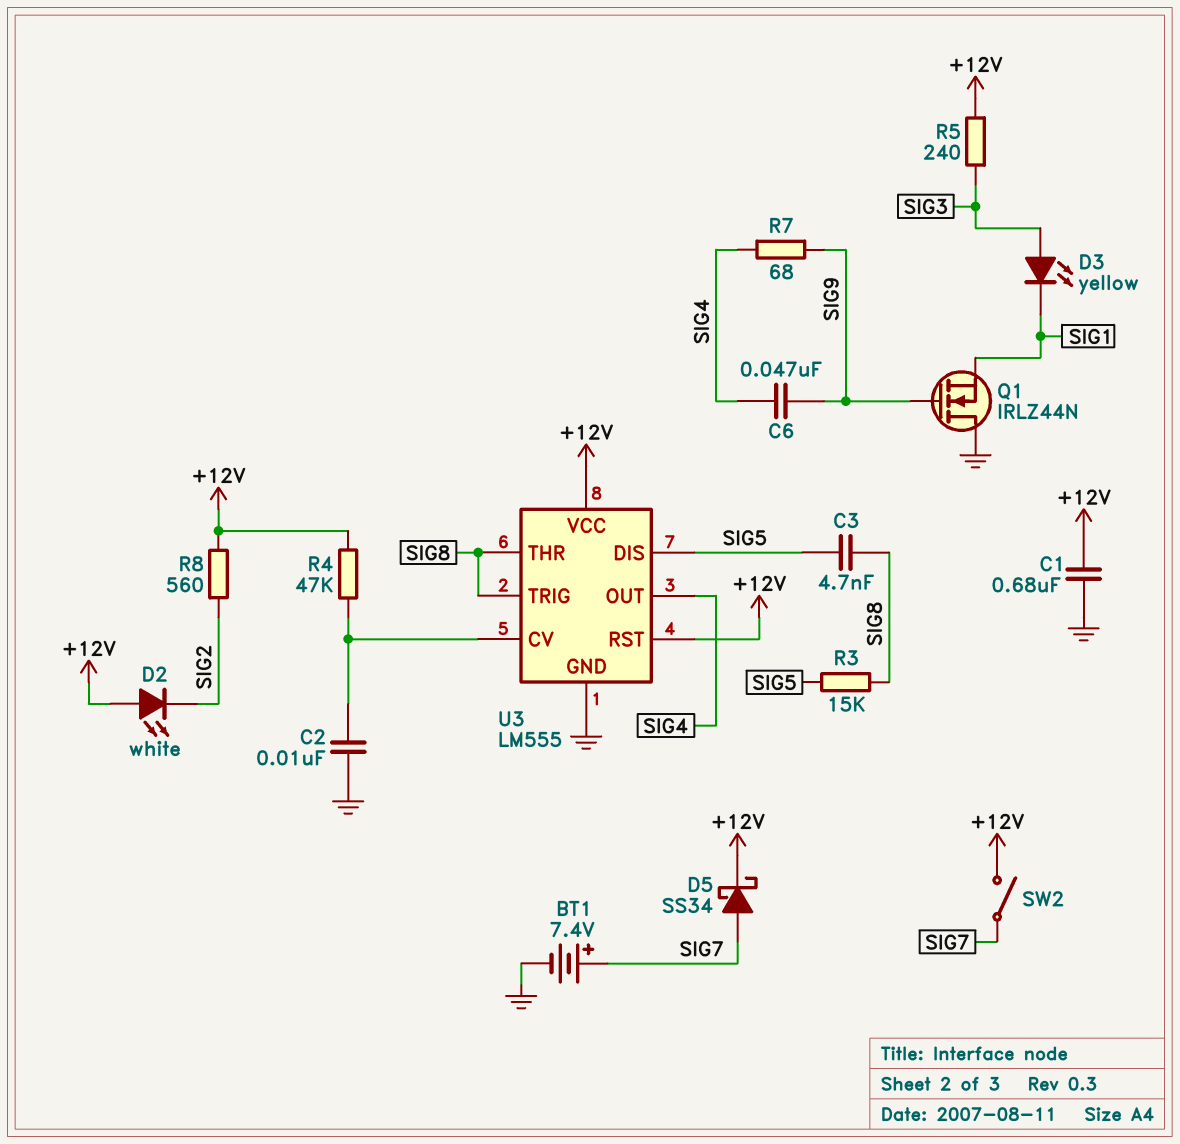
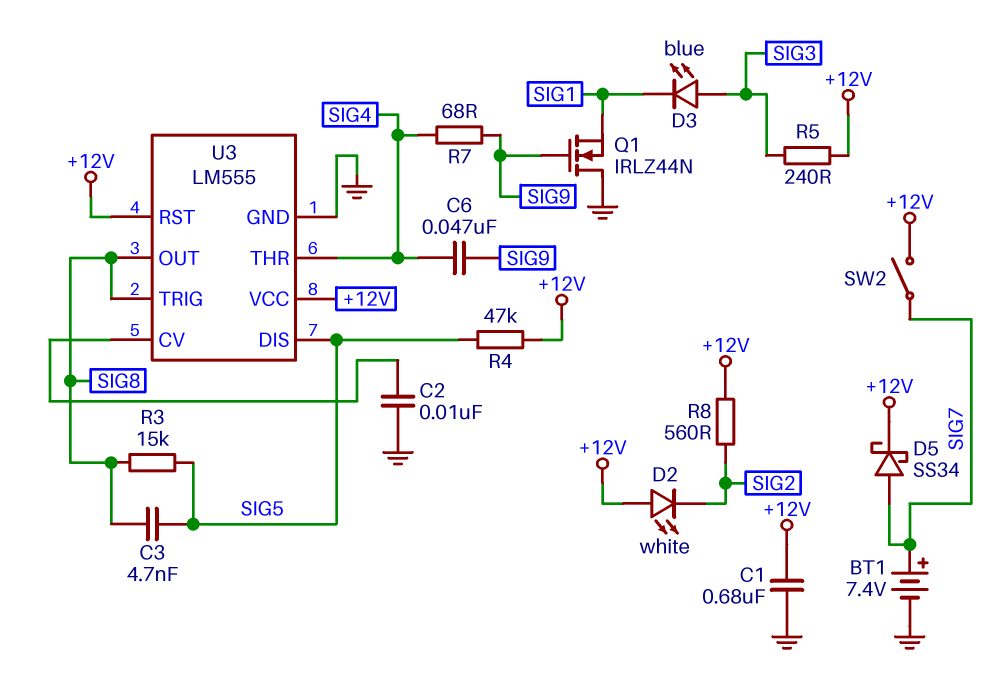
D3: LED yellow (A SIG3, K SIG1) -> LED blue (A SIG3, K SIG1)
R4: 47k (+12V, U3/CV) -> 47k (+12V, SIG5)
U3 pin OUT: SIG4 -> SIG8
U3 pin THR: SIG8 -> SIG4

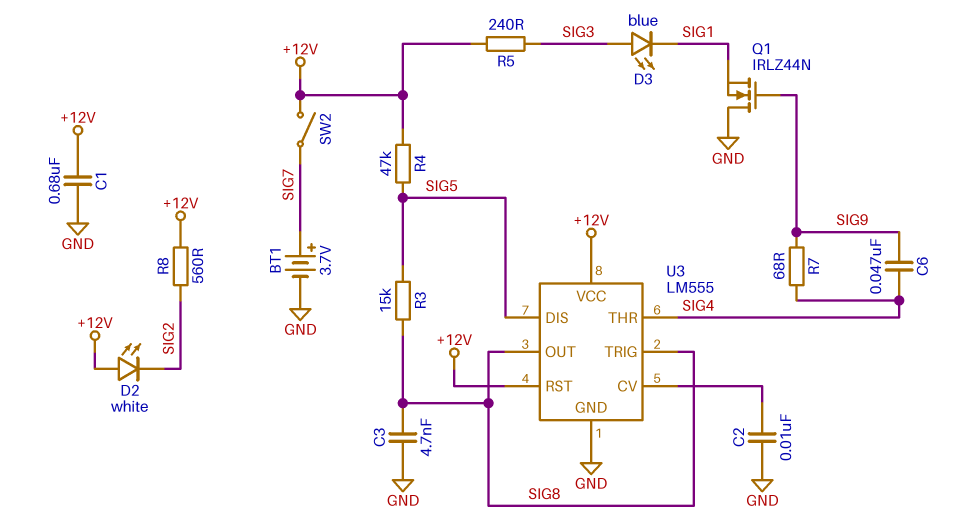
BT1: 7.4V (plus SIG7, minus GND) -> 3.7V (plus SIG7, minus GND)
C3: 4.7nF (SIG5, SIG8) -> 4.7nF (GND, SIG8)
D5: schottky SS34 (A SIG7, K +12V) -> none

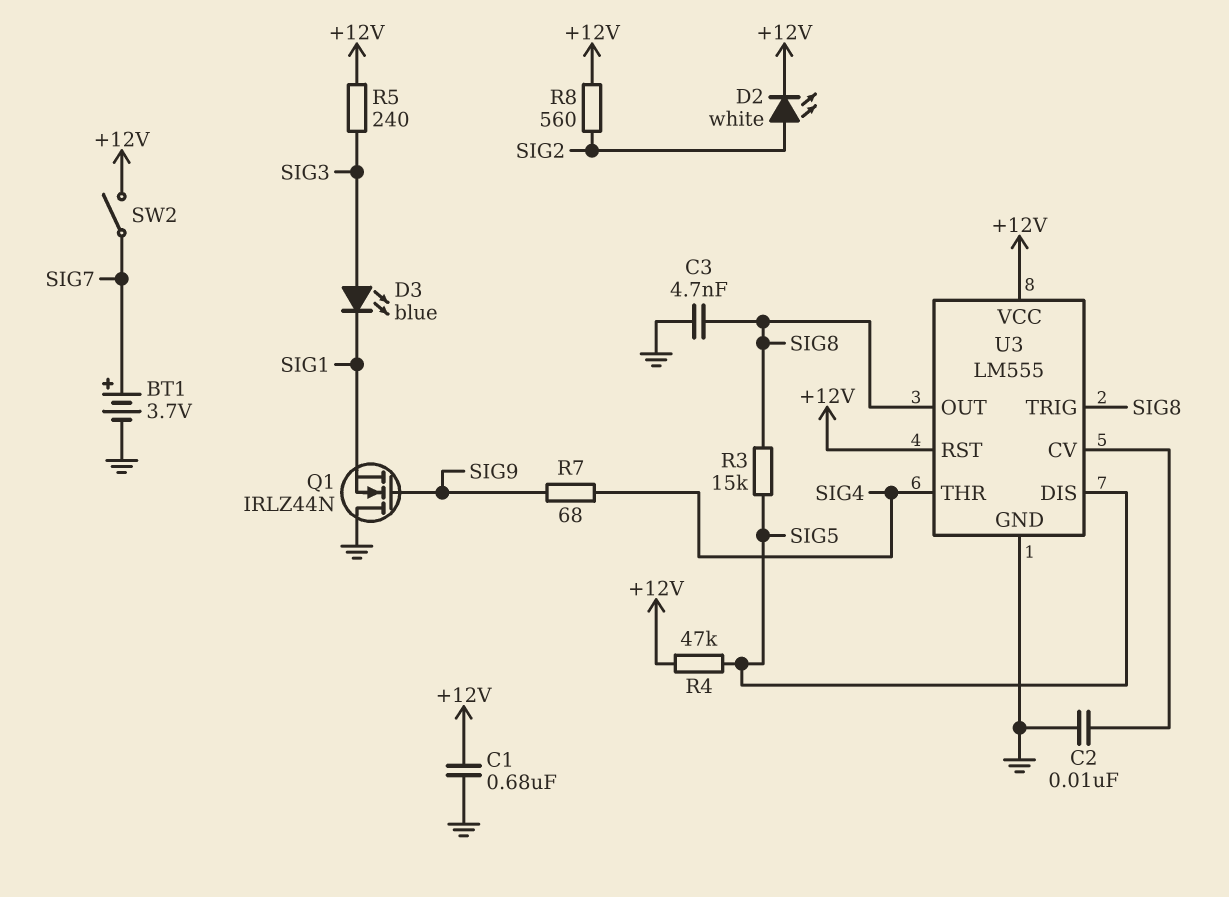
C6: 47nF (SIG4, SIG9) -> none
D2: LED white (A +12V, K SIG2) -> LED white (A SIG2, K +12V)

